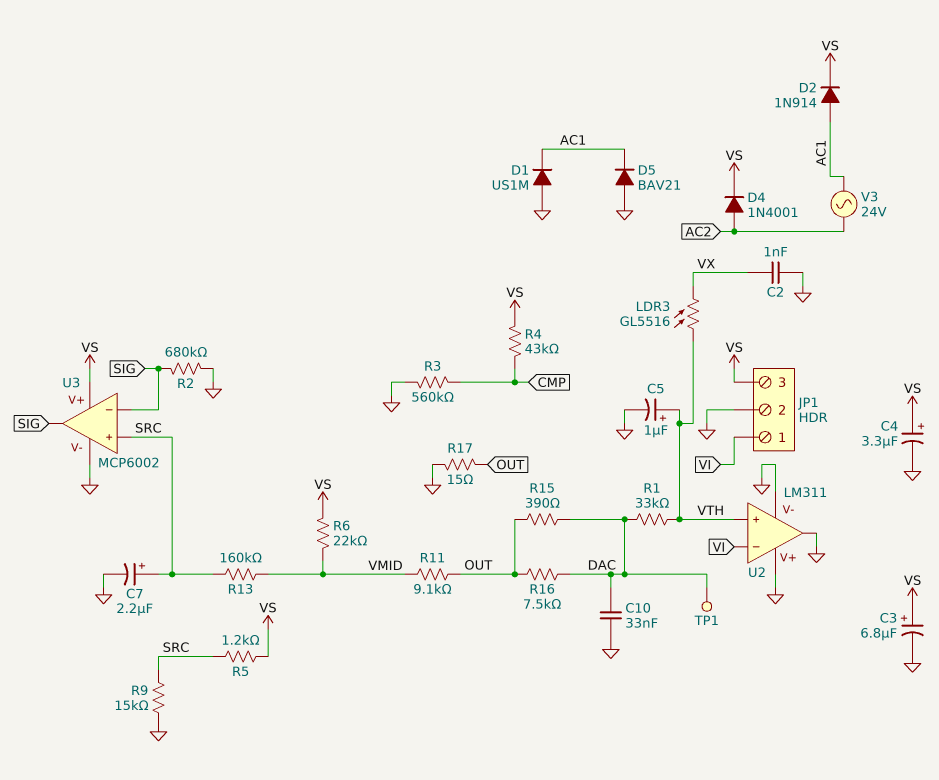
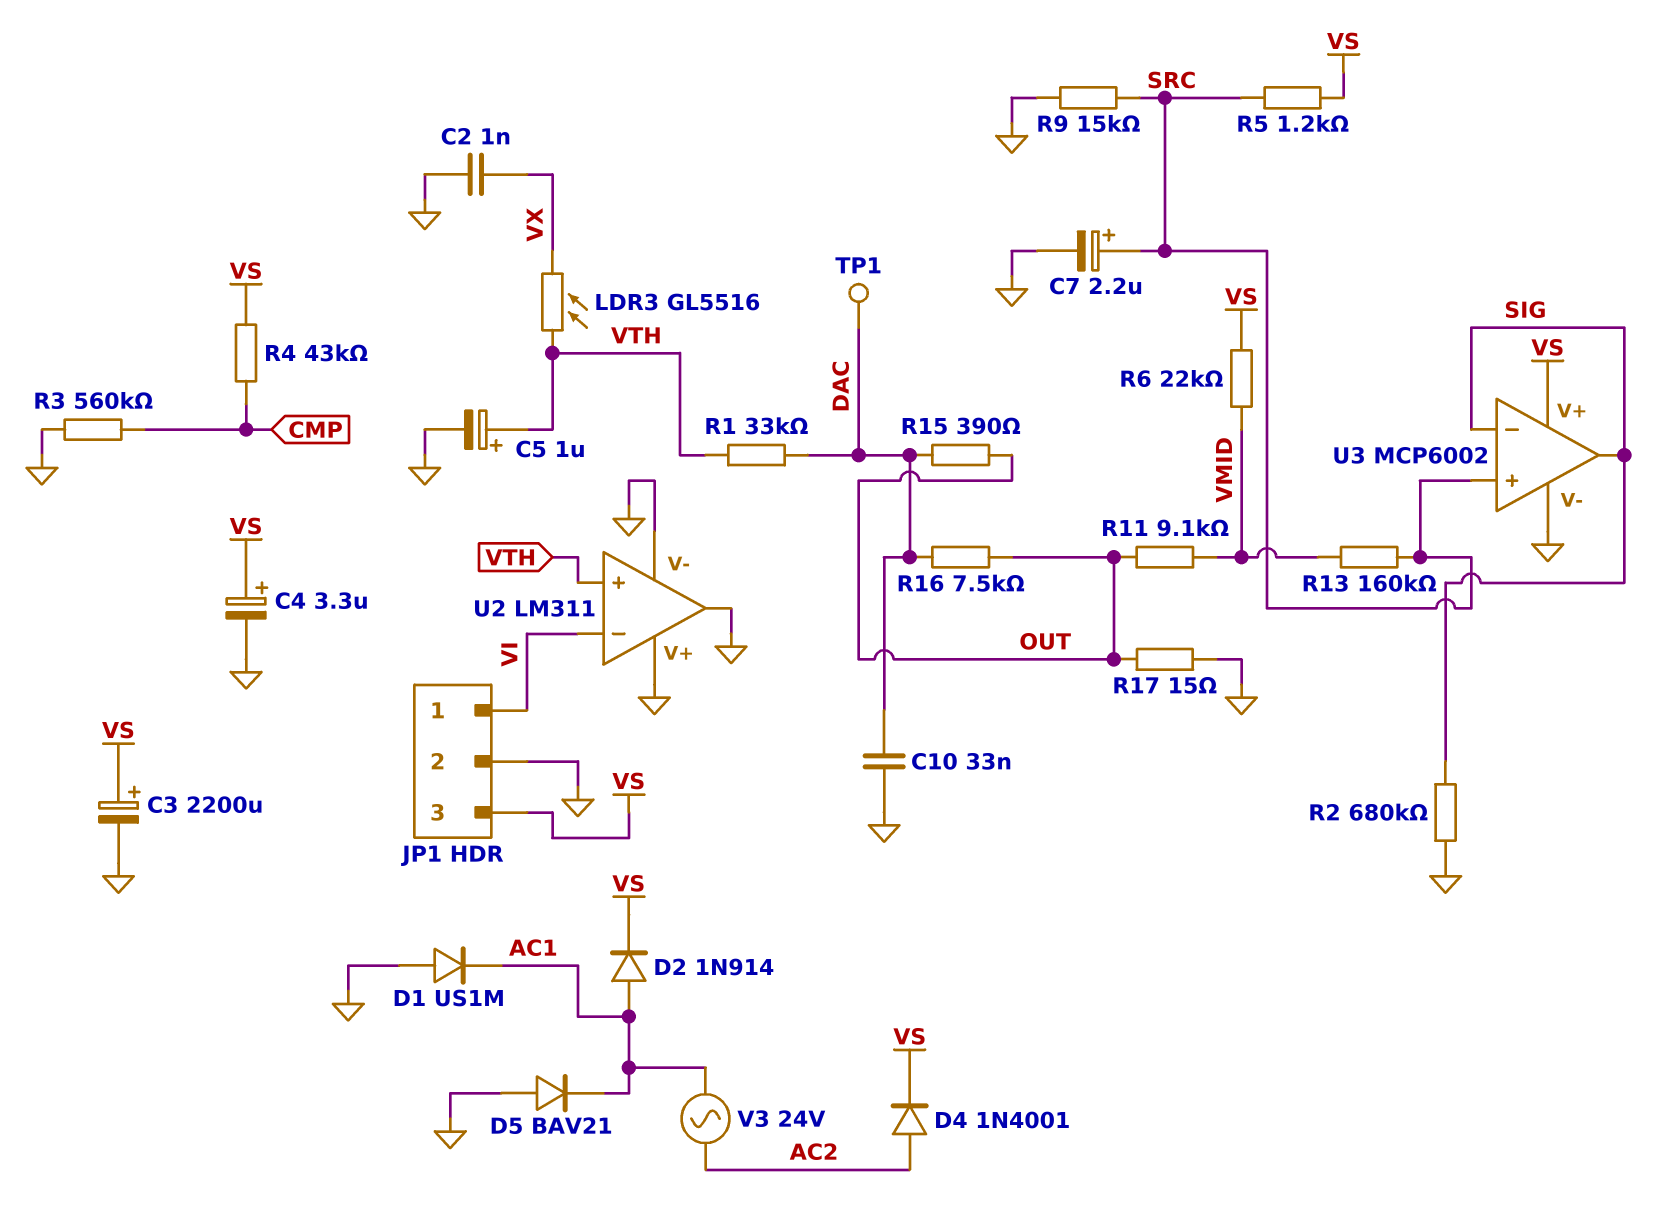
C3: 6.8uF (plus VS, minus GND) -> 2200uF (plus VS, minus GND)

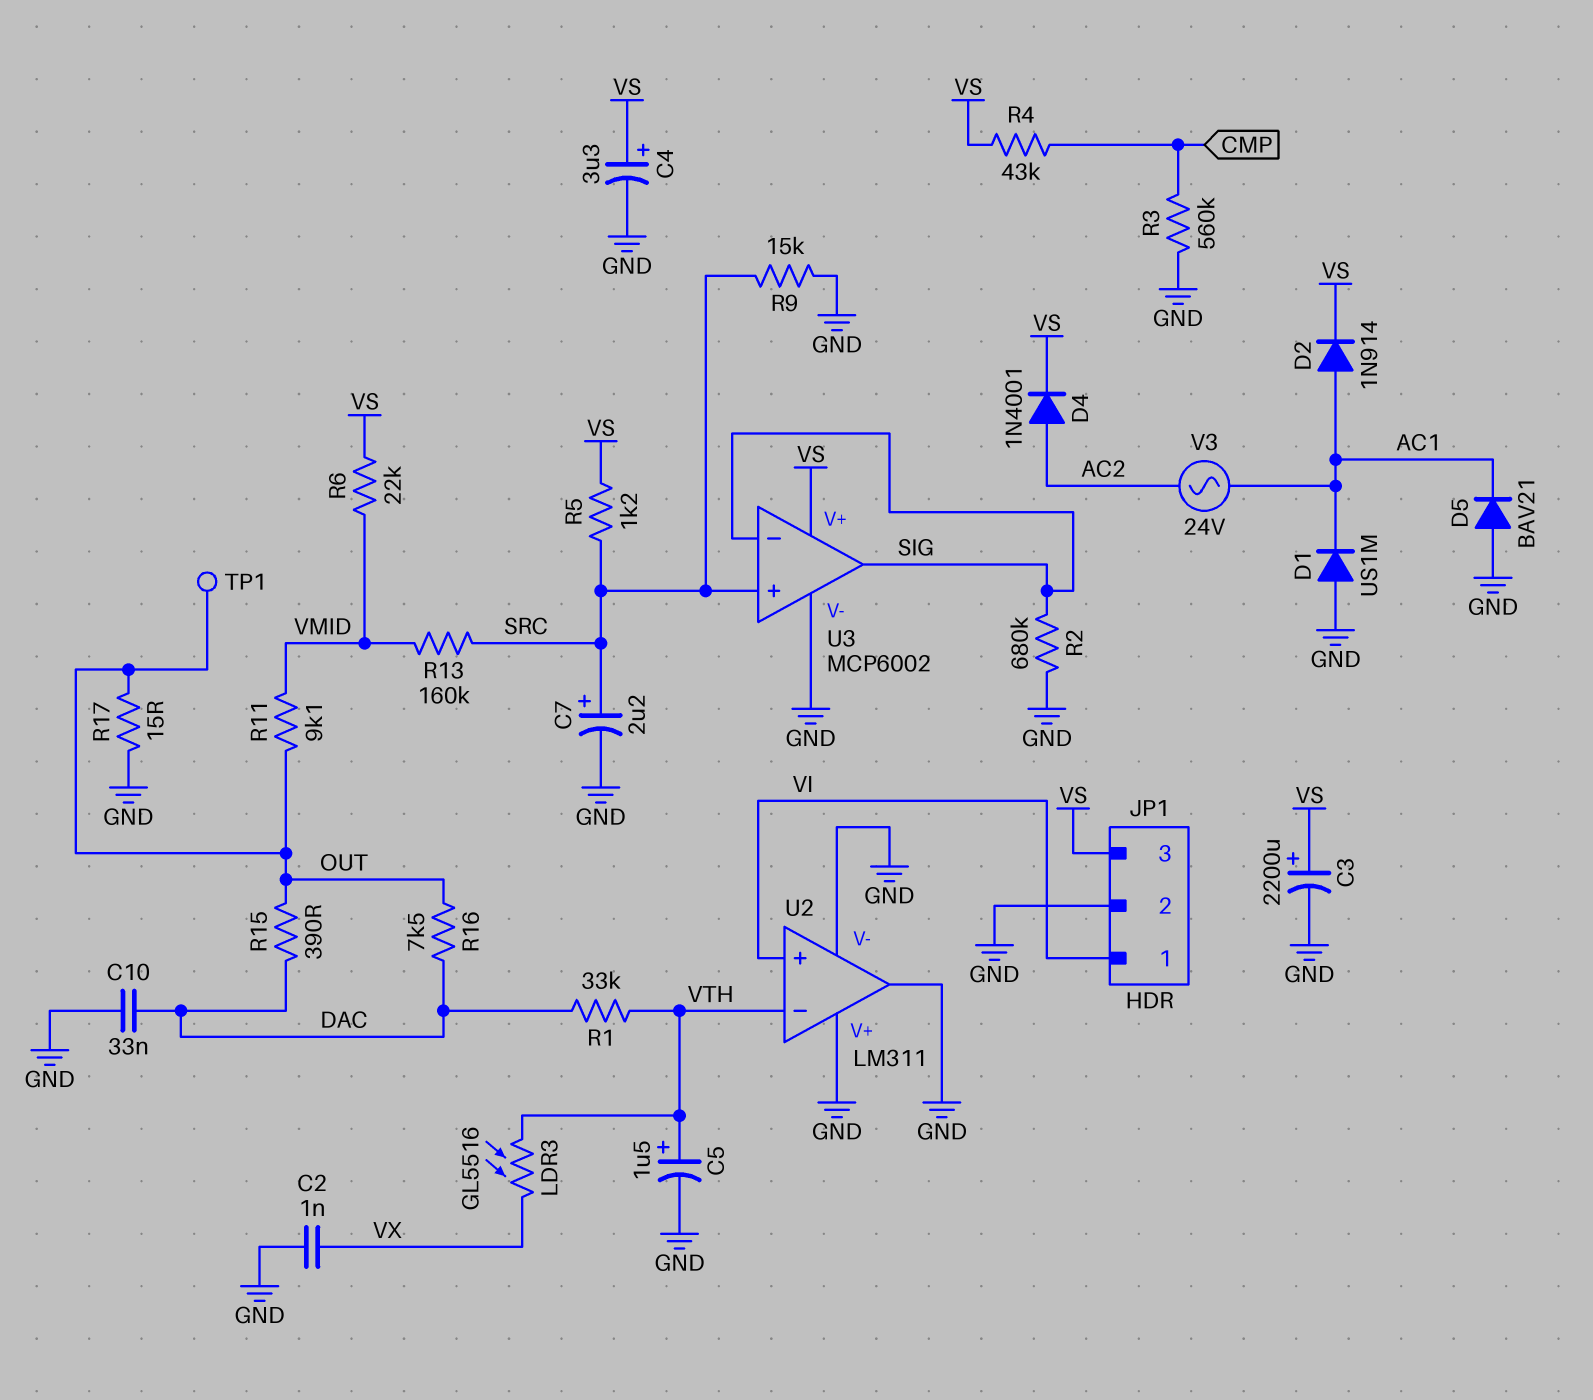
C5: 1uF (plus VTH, minus GND) -> 1.5uF (plus VTH, minus GND)
TP1: test point (DAC) -> test point (OUT)
U2 pin in+: VTH -> VI
U2 pin in-: VI -> VTH

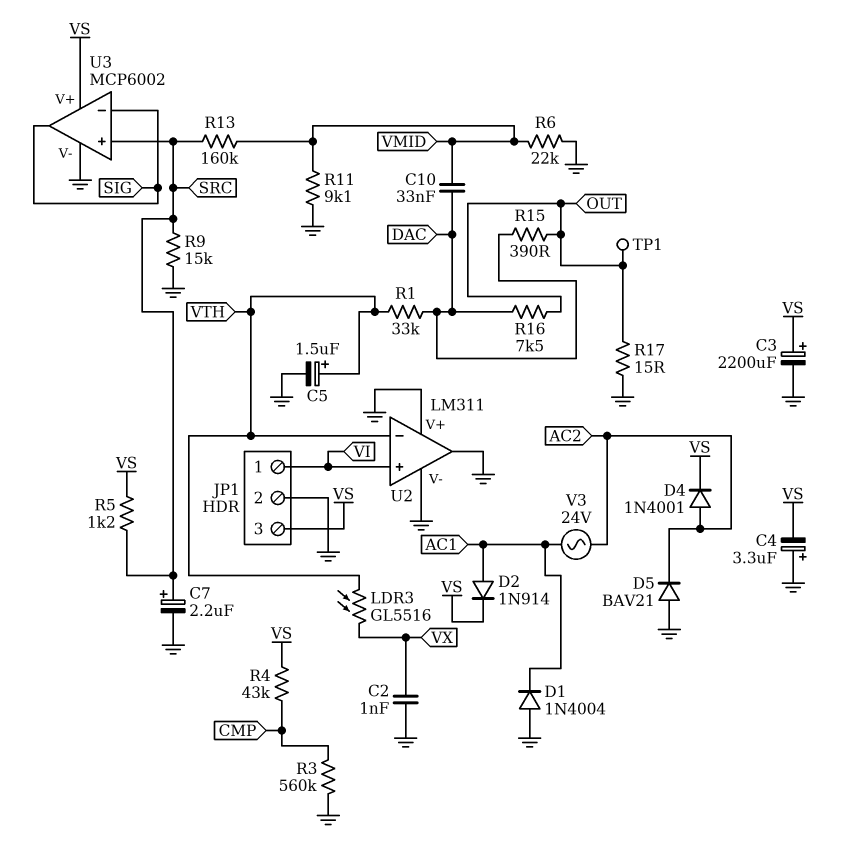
C4: 3.3uF (plus VS, minus GND) -> 3.3uF (plus GND, minus VS)
C10: 33nF (DAC, GND) -> 33nF (DAC, VMID)
D1: diode US1M (A GND, K AC1) -> diode 1N4004 (A GND, K AC1)
D5: diode BAV21 (A GND, K AC1) -> diode BAV21 (A GND, K AC2)
R2: 680k (GND, SIG) -> none
R6: 22k (VMID, VS) -> 22k (GND, VMID)
R11: 9.1k (OUT, VMID) -> 9.1k (GND, VMID)

